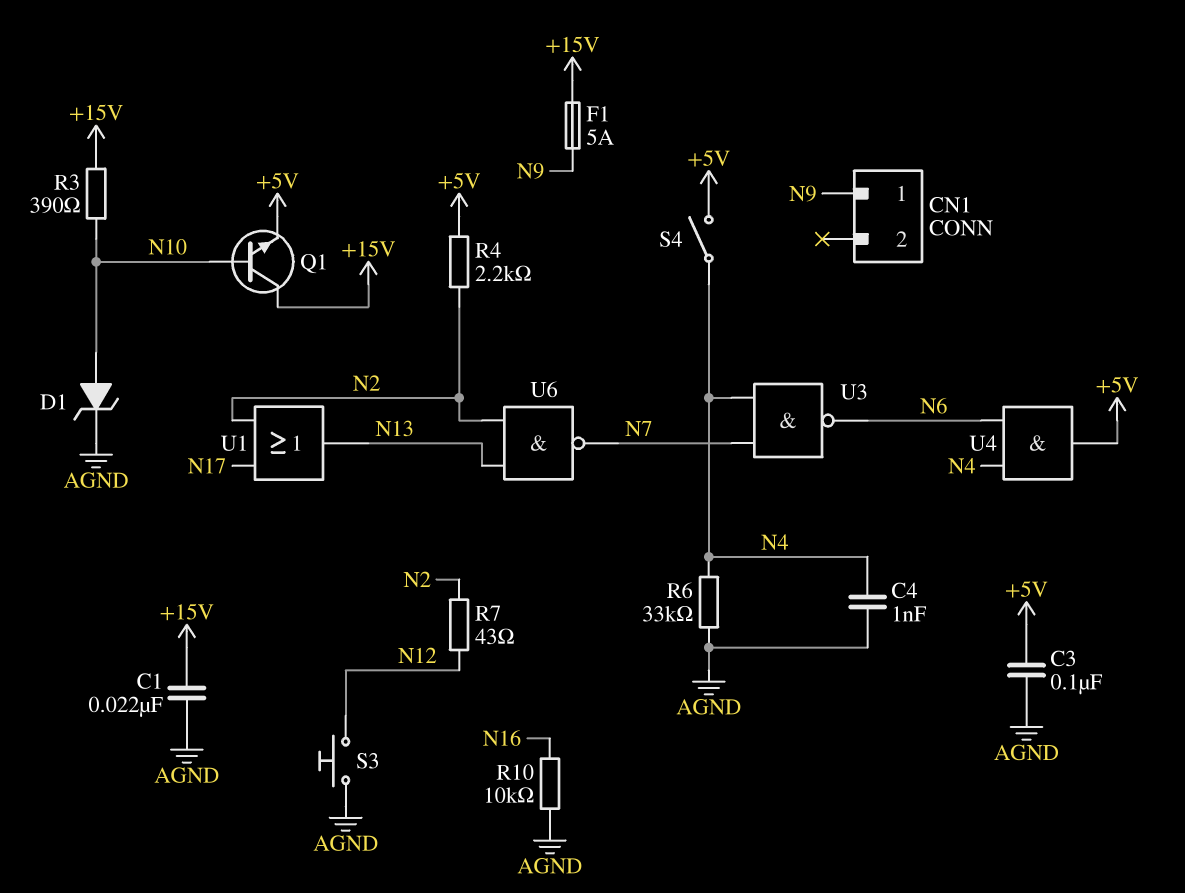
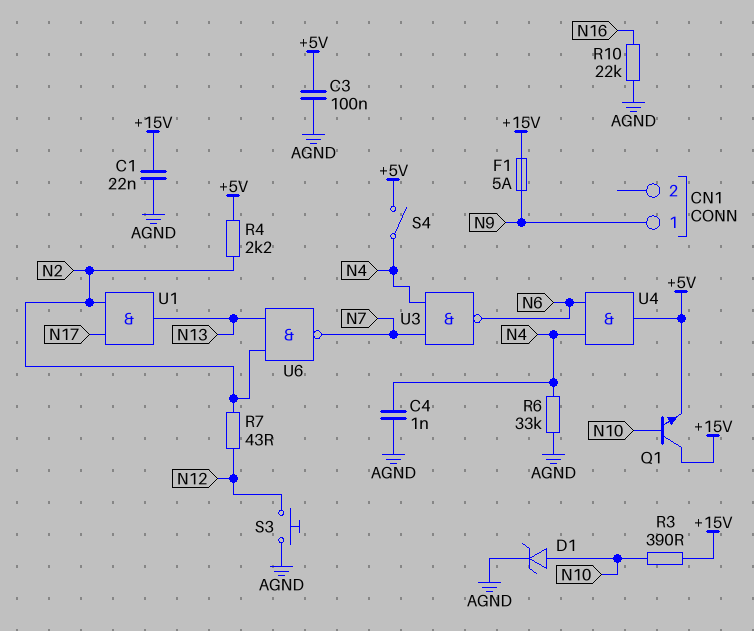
R10: 10k (AGND, N16) -> 22k (AGND, N16)
U1: OR (in N2, in N17, out N13) -> AND (in N2, in N17, out N13)

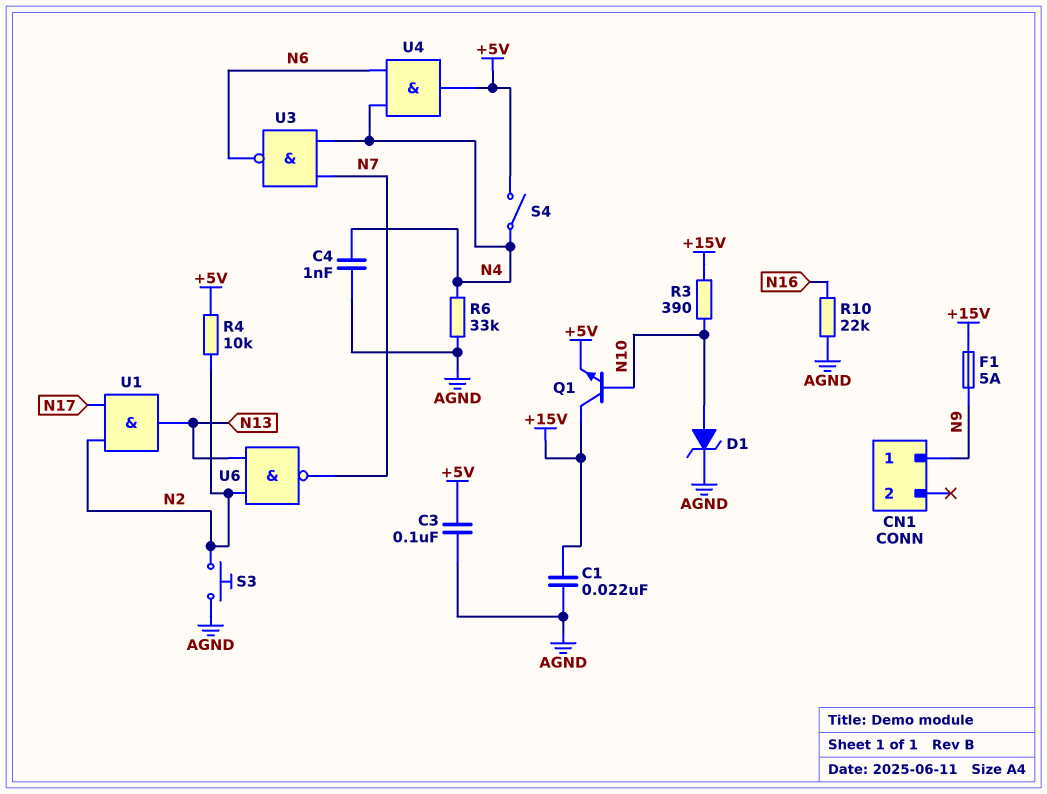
R4: 2.2k (+5V, N2) -> 10k (+5V, N2)
R7: 43 (N2, N12) -> none
S3: button (AGND, N12) -> button (AGND, N2)

